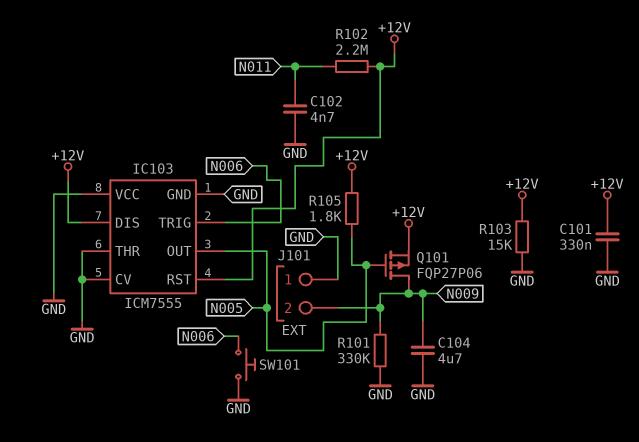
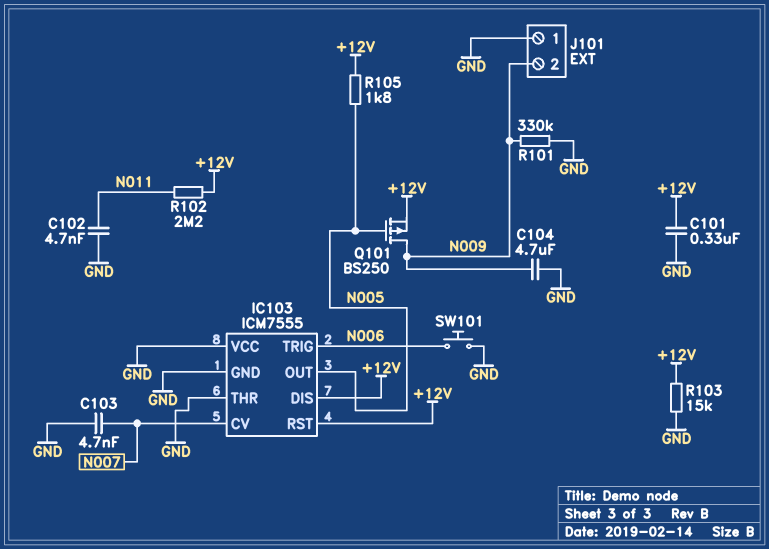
C103: none -> 4.7nF (GND, N007)
IC103 pin CV: GND -> N007
Q101: PMOS FQP27P06 (G N005, D N009, S +12V) -> PMOS BS250 (G N005, D N009, S +12V)

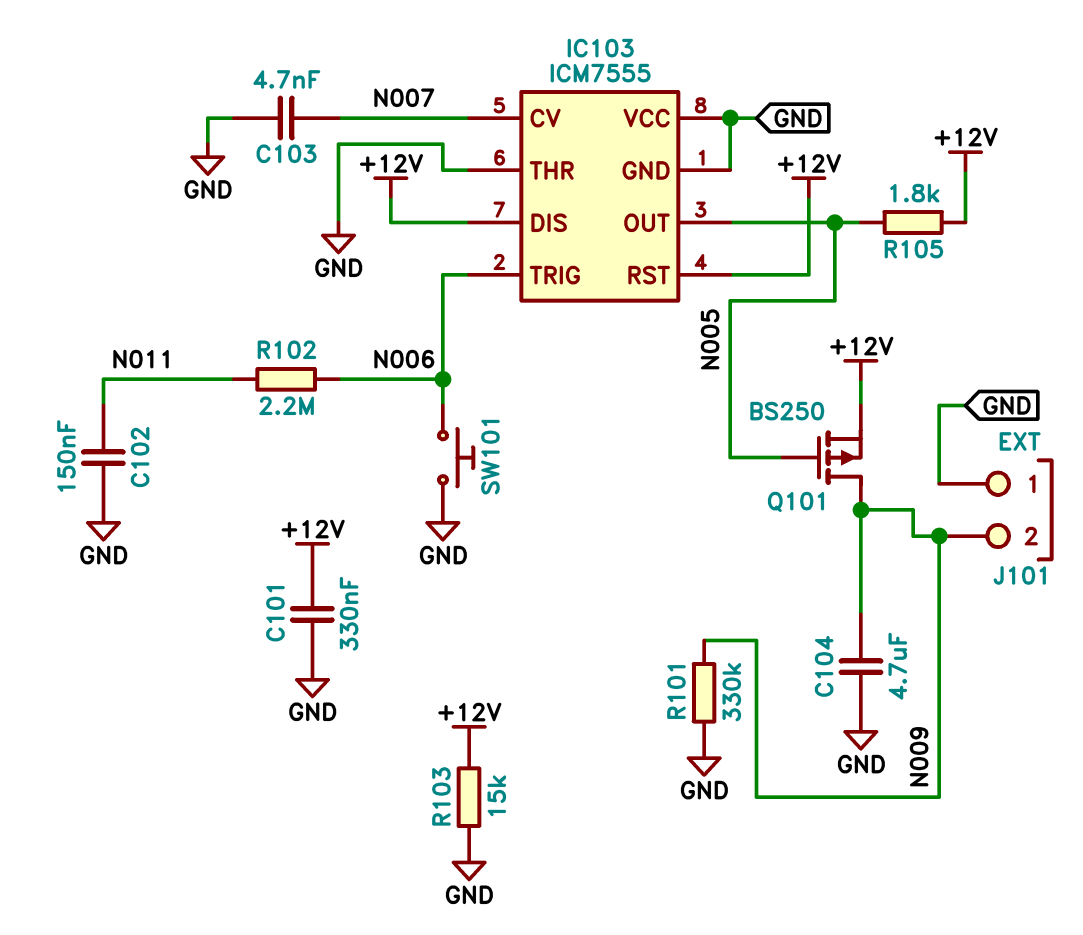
C102: 4.7nF (GND, N011) -> 150nF (GND, N011)
R102: 2.2M (+12V, N011) -> 2.2M (N006, N011)

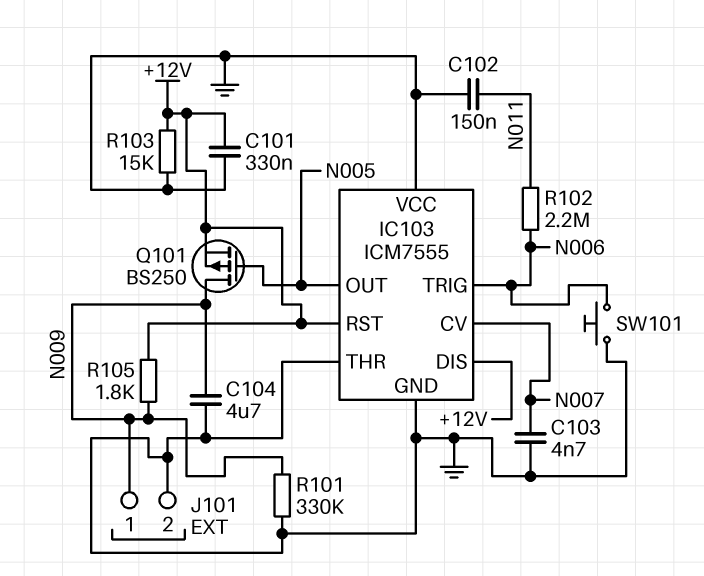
J101 pin 1: GND -> N009
J101 pin 2: N009 -> GND
R105: 1.8k (+12V, N005) -> 1.8k (+12V, N009)

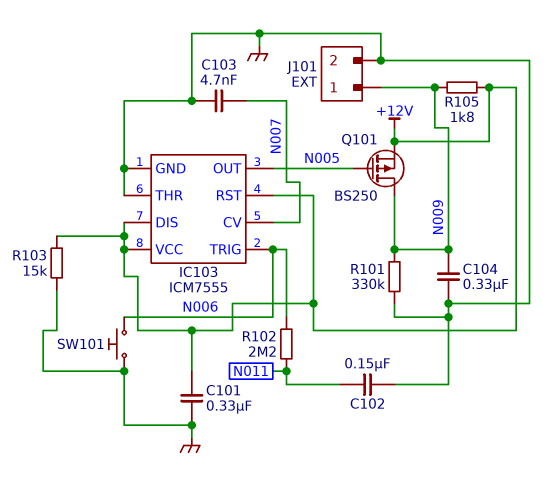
C104: 4.7uF (GND, N009) -> 330nF (GND, N009)
IC103 pin VCC: GND -> +12V

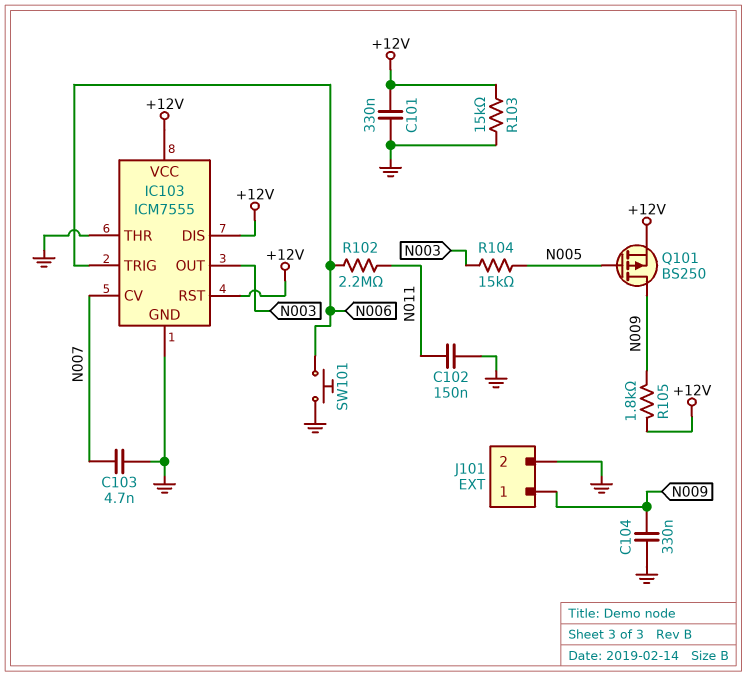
IC103 pin OUT: N005 -> N003
R101: 330k (GND, N009) -> none
R104: none -> 15k (N003, N005)

